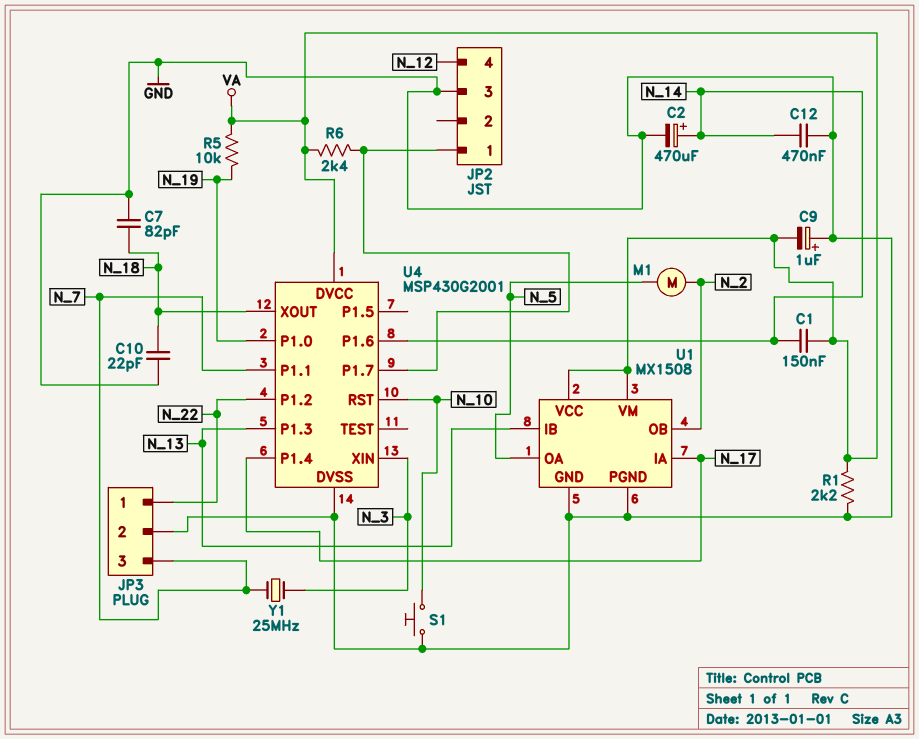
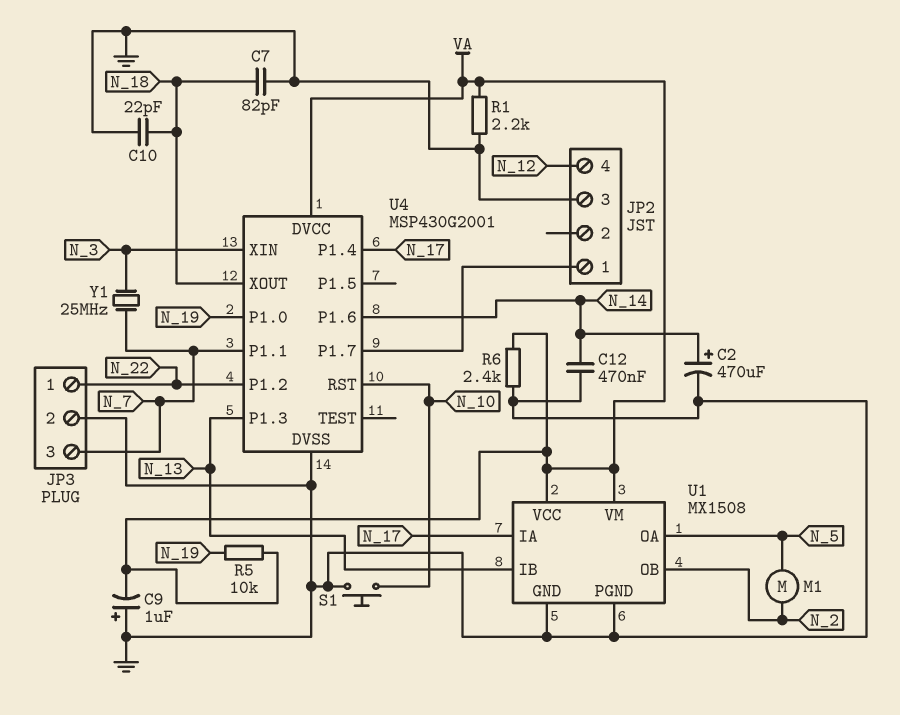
C1: 150nF (N_14, VA) -> none
R6: 2.4k (JP2/1, VA) -> 2.4k (GND, VA)

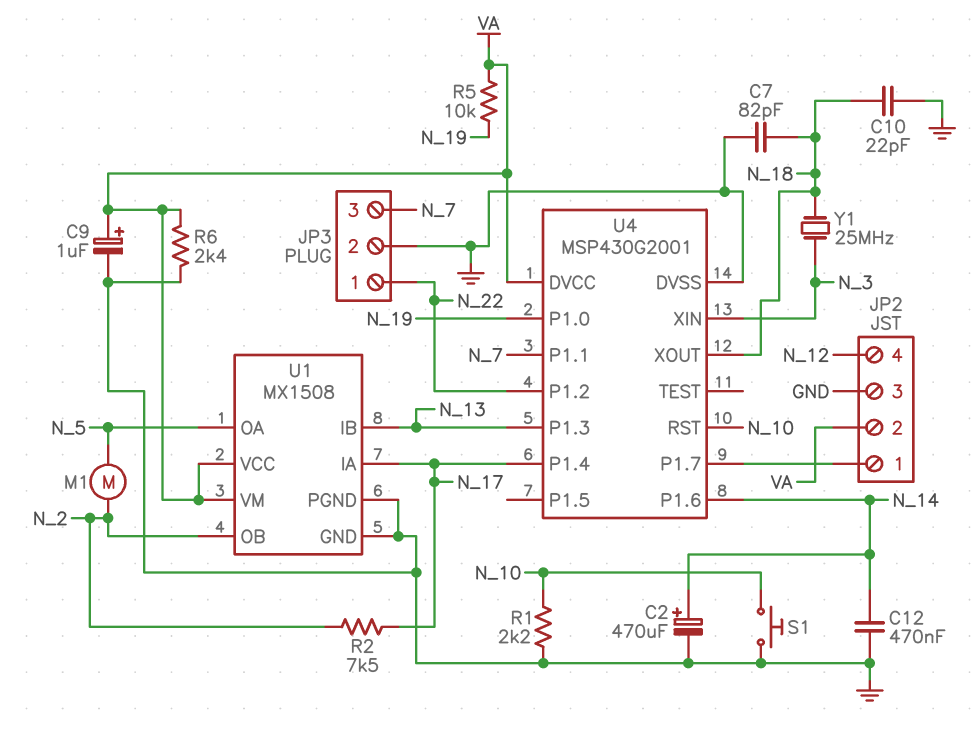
C9: 1uF (plus GND, minus VA) -> 1uF (plus VA, minus GND)
JP2 pin 2: none -> VA
R1: 2.2k (GND, VA) -> 2.2k (GND, N_10)
R2: none -> 7.5k (N_2, N_17)
Y1: 25MHz (N_3, N_7) -> 25MHz (N_3, N_18)

